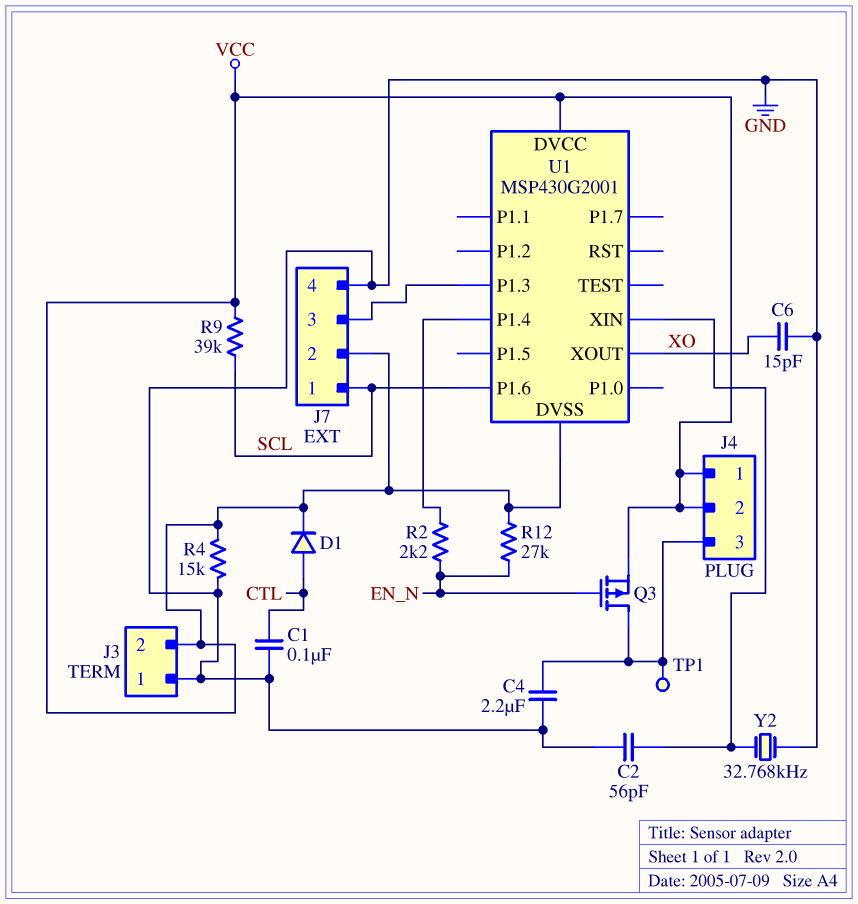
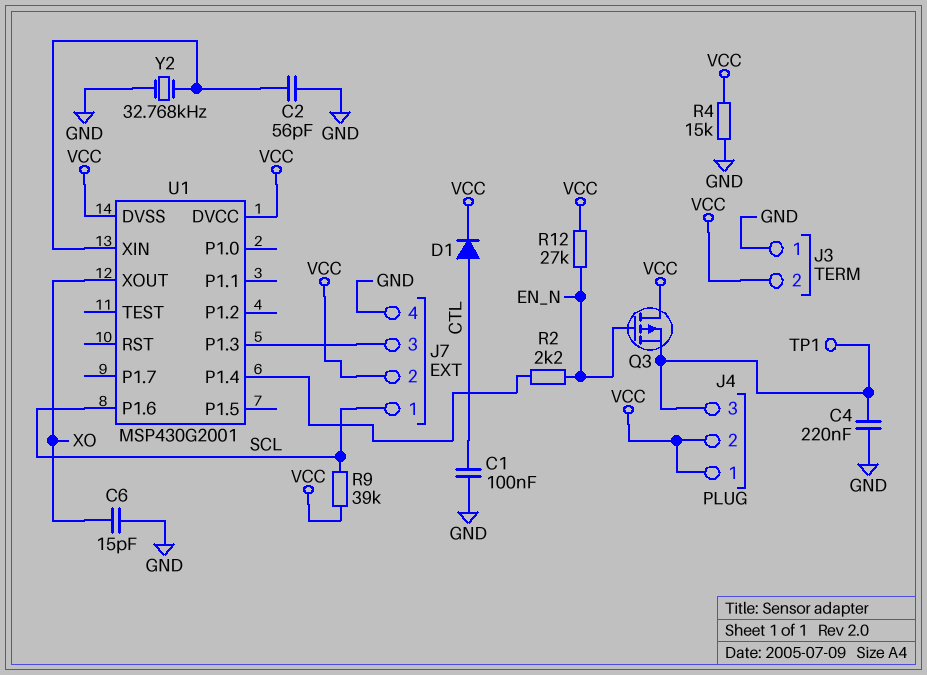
C4: 2.2uF (GND, J4/3) -> 220nF (GND, J4/3)
Q3: PMOS (G EN_N, D J4/3, S VCC) -> PMOS (G EN_N, D VCC, S J4/3)

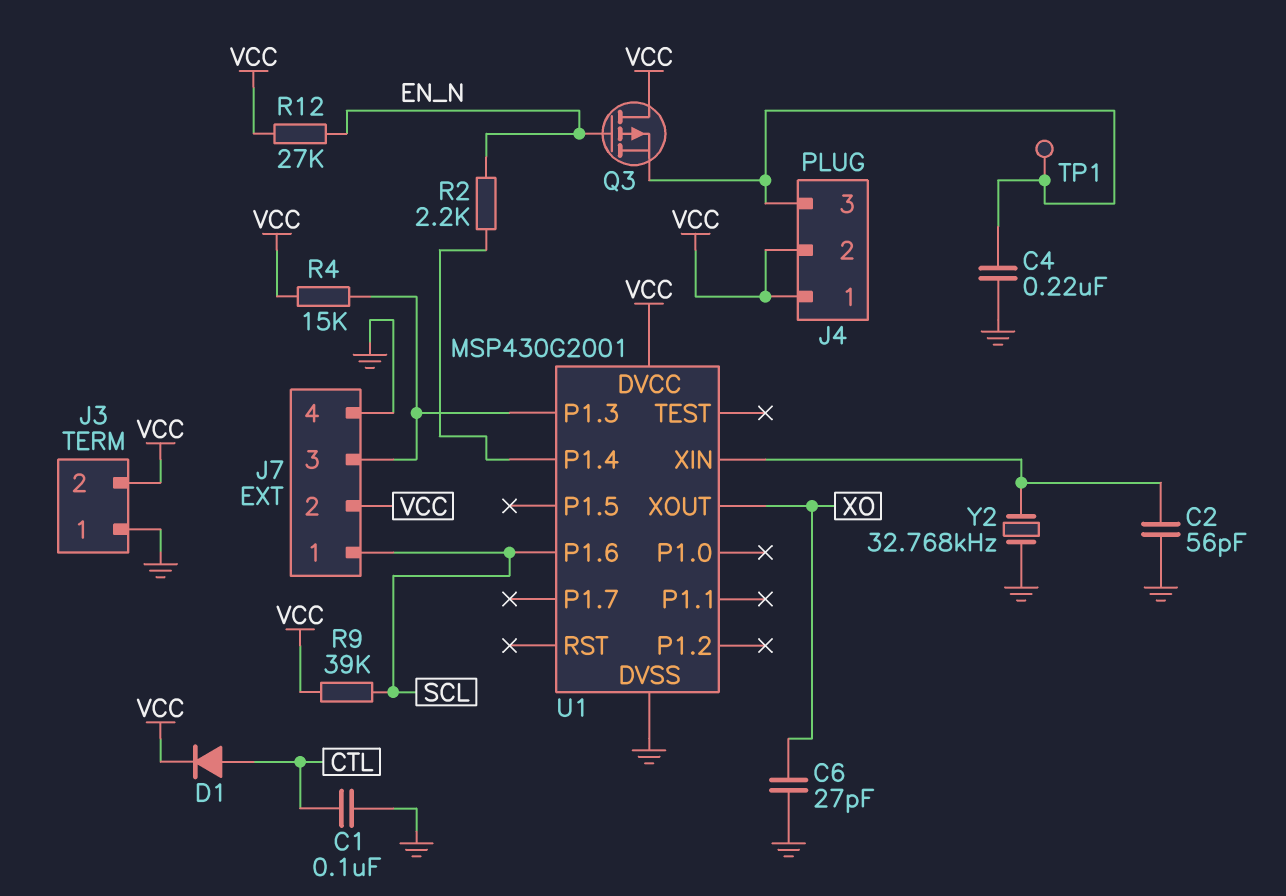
C6: 15pF (GND, XO) -> 27pF (GND, XO)
R4: 15k (GND, VCC) -> 15k (J7/3, VCC)
U1 pin DVSS: VCC -> GND

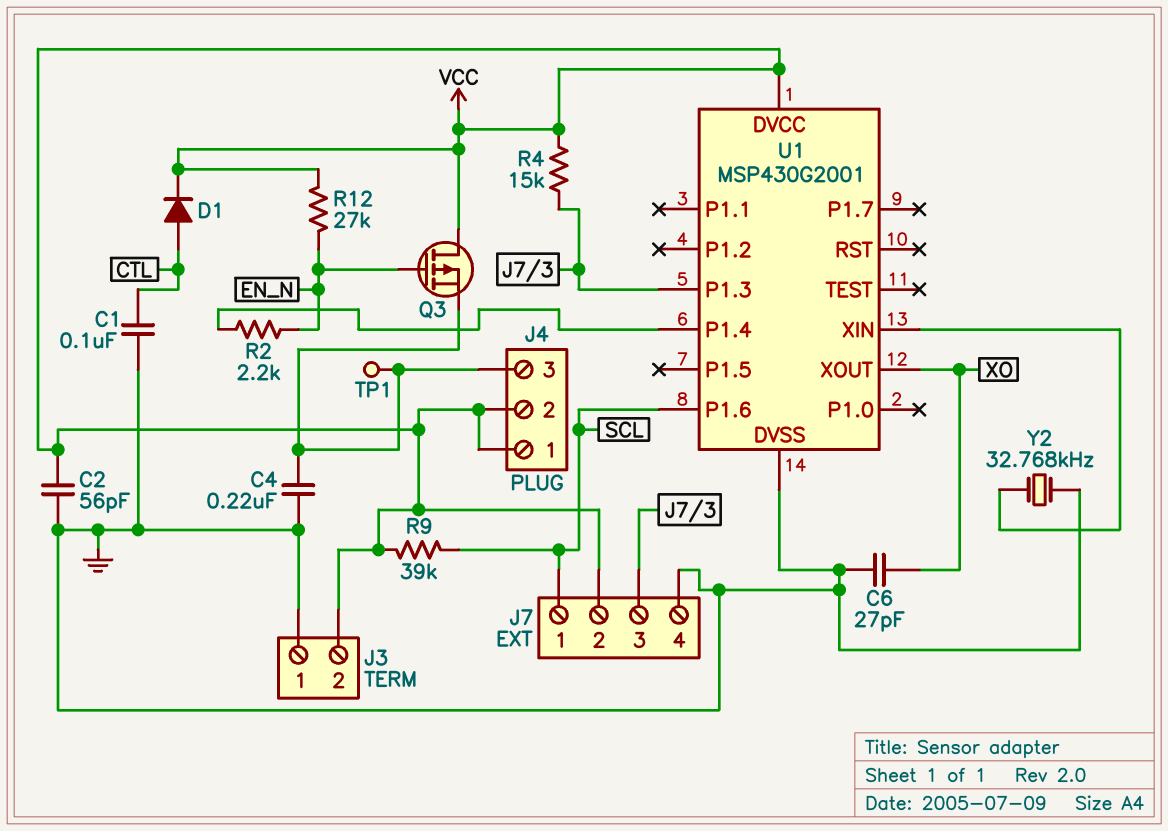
C2: 56pF (GND, U1/XIN) -> 56pF (GND, VCC)

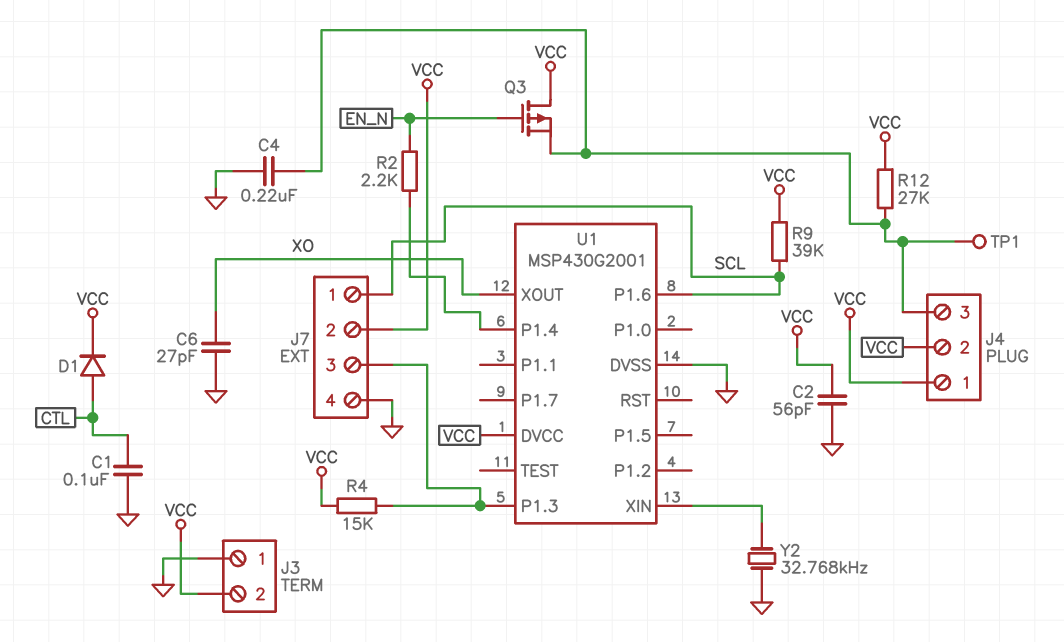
R12: 27k (EN_N, VCC) -> 27k (J4/3, VCC)

